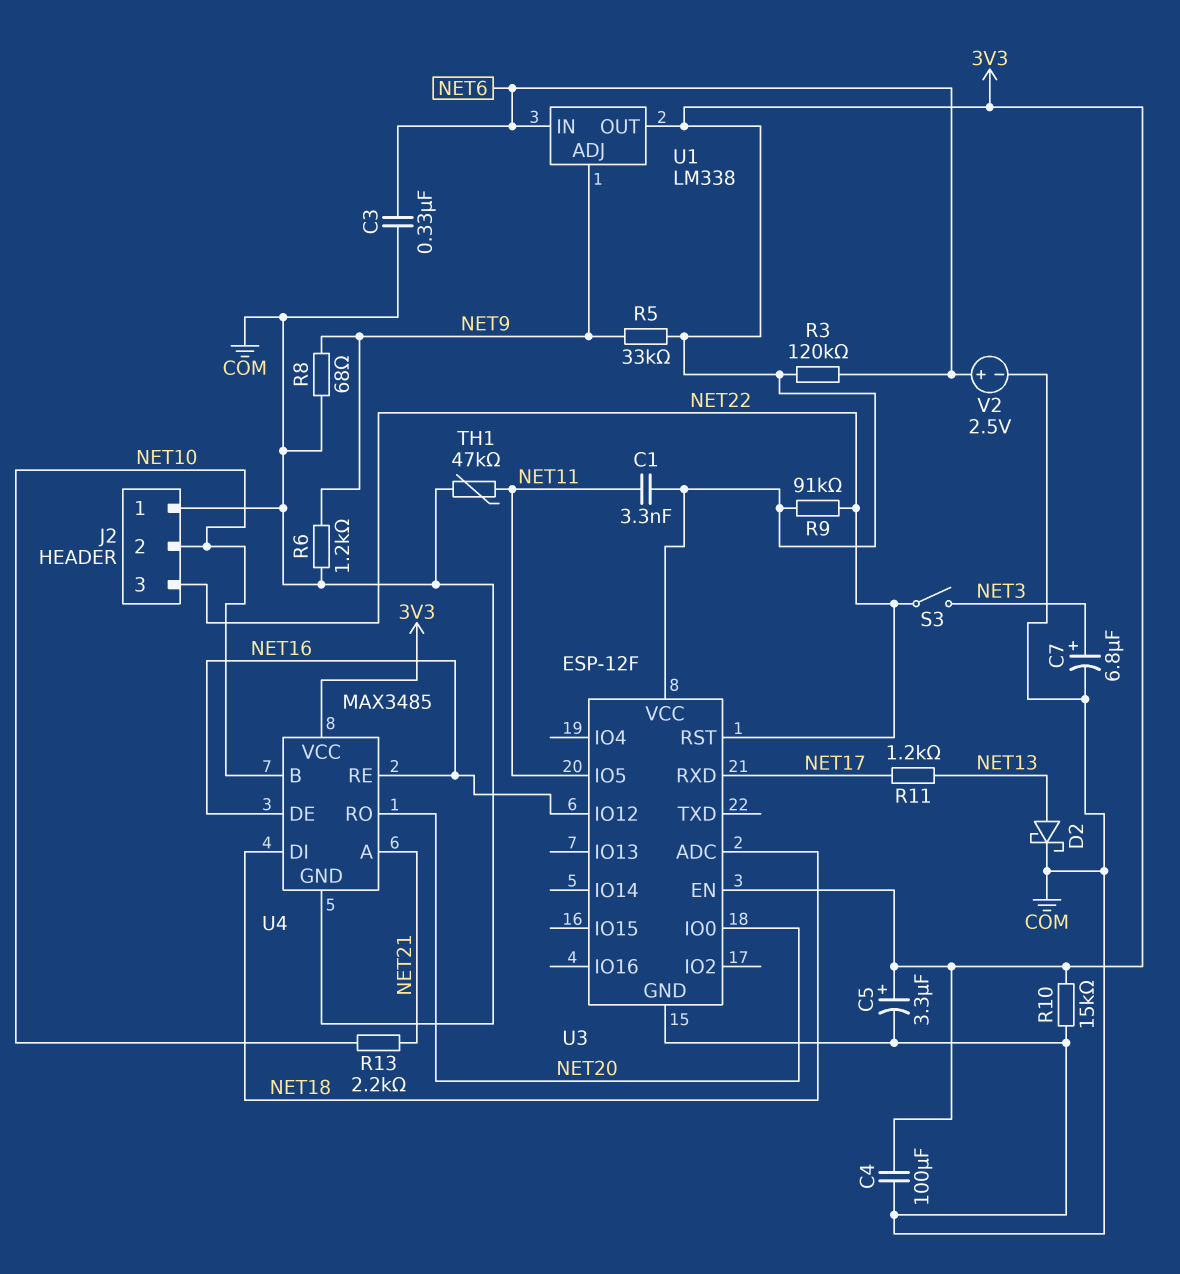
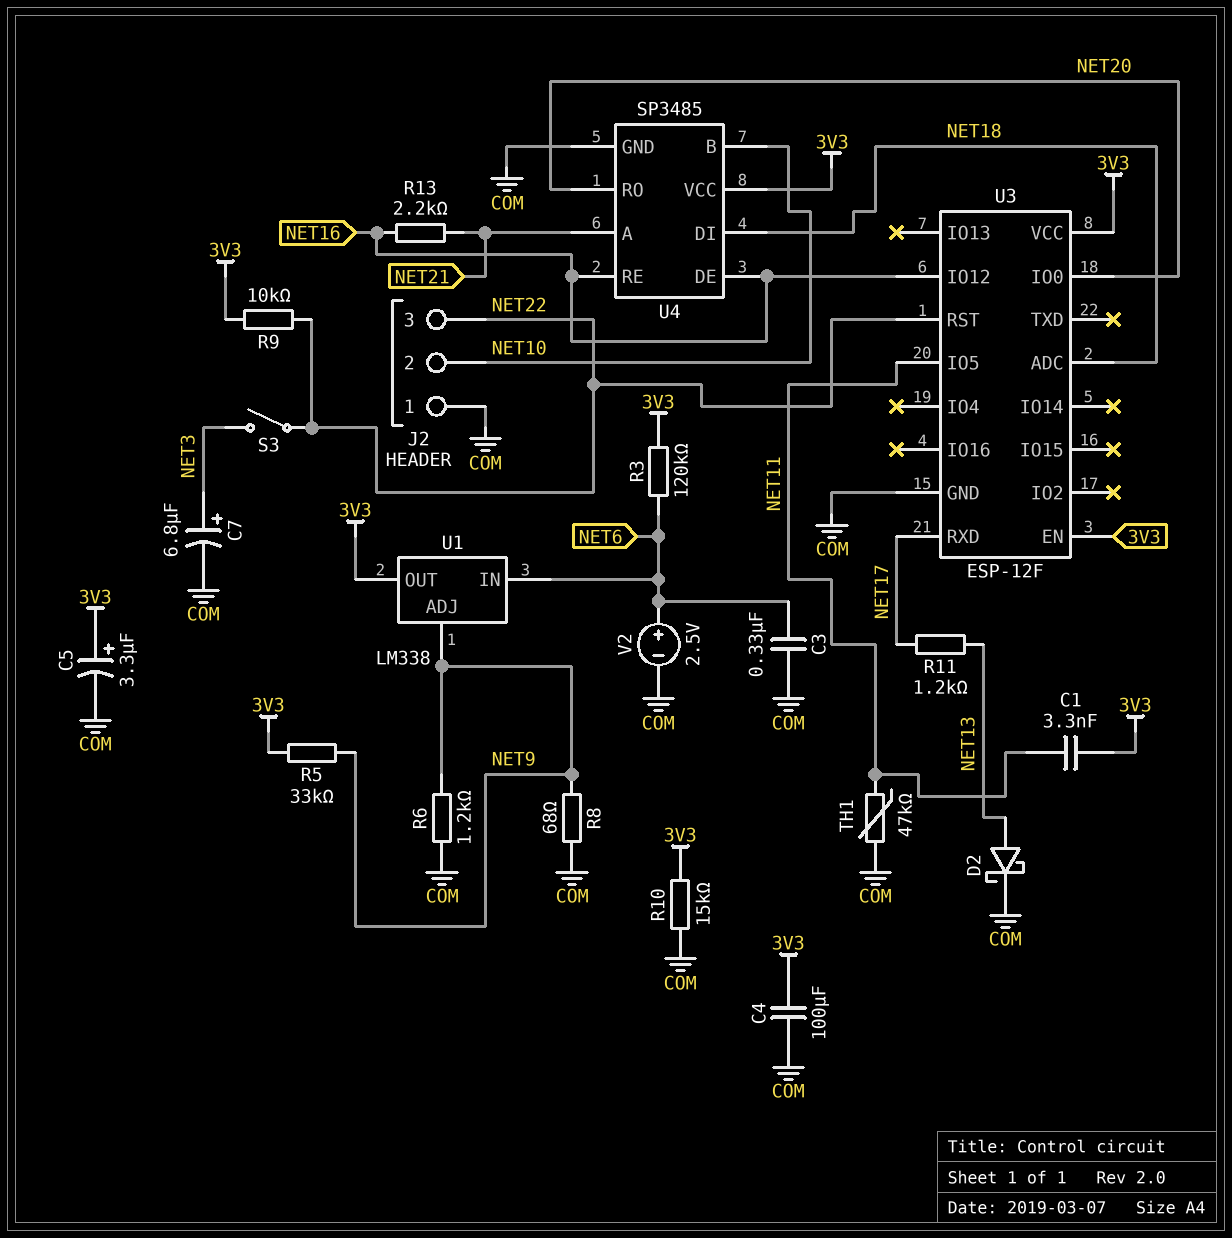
R9: 91k (3V3, NET22) -> 10k (3V3, NET22)
R13: 2.2k (NET10, NET21) -> 2.2k (NET16, NET21)
U4: MAX3485 -> SP3485

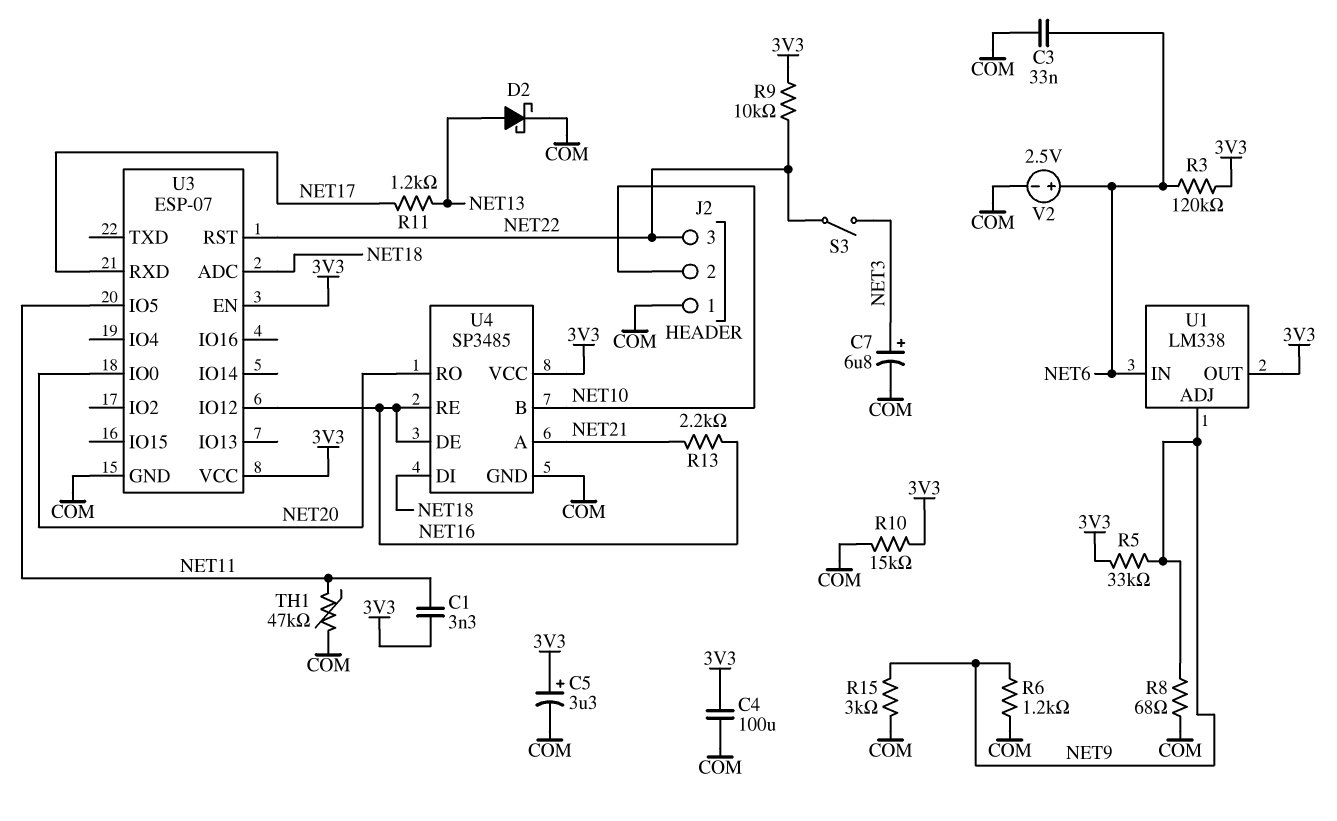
C3: 330nF (COM, NET6) -> 33nF (COM, NET6)
R15: none -> 3k (COM, NET9)
U3: ESP-12F -> ESP-07

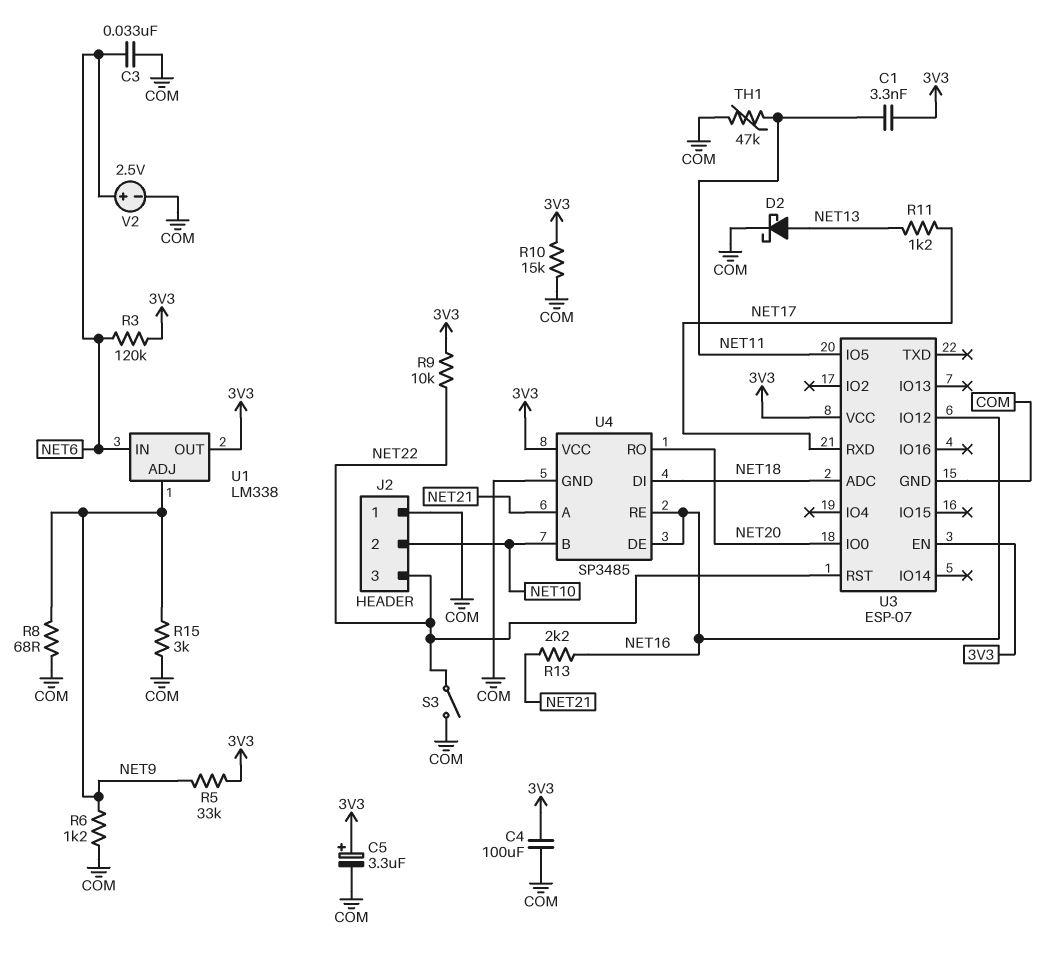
C7: 6.8uF (plus NET3, minus COM) -> none
S3: switch (NET3, NET22) -> switch (COM, NET22)

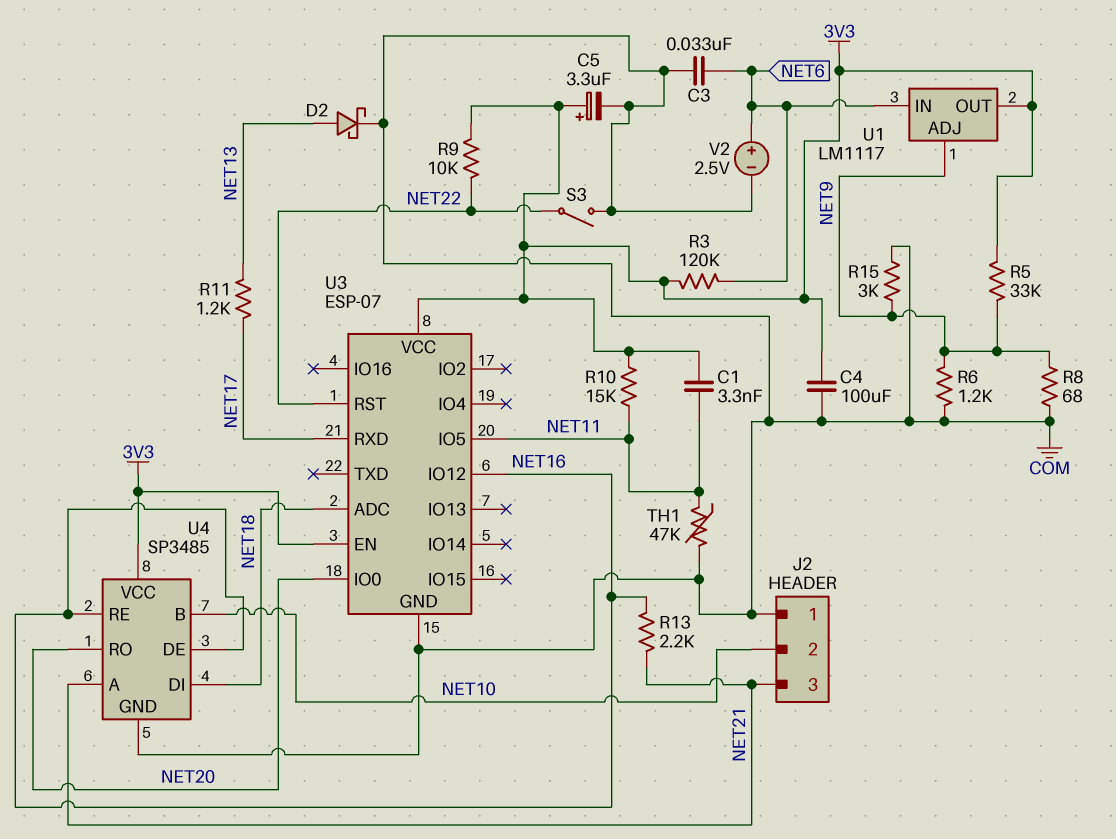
J2 pin 3: NET22 -> NET21
R10: 15k (3V3, COM) -> 15k (3V3, NET11)
U1: LM338 -> LM1117

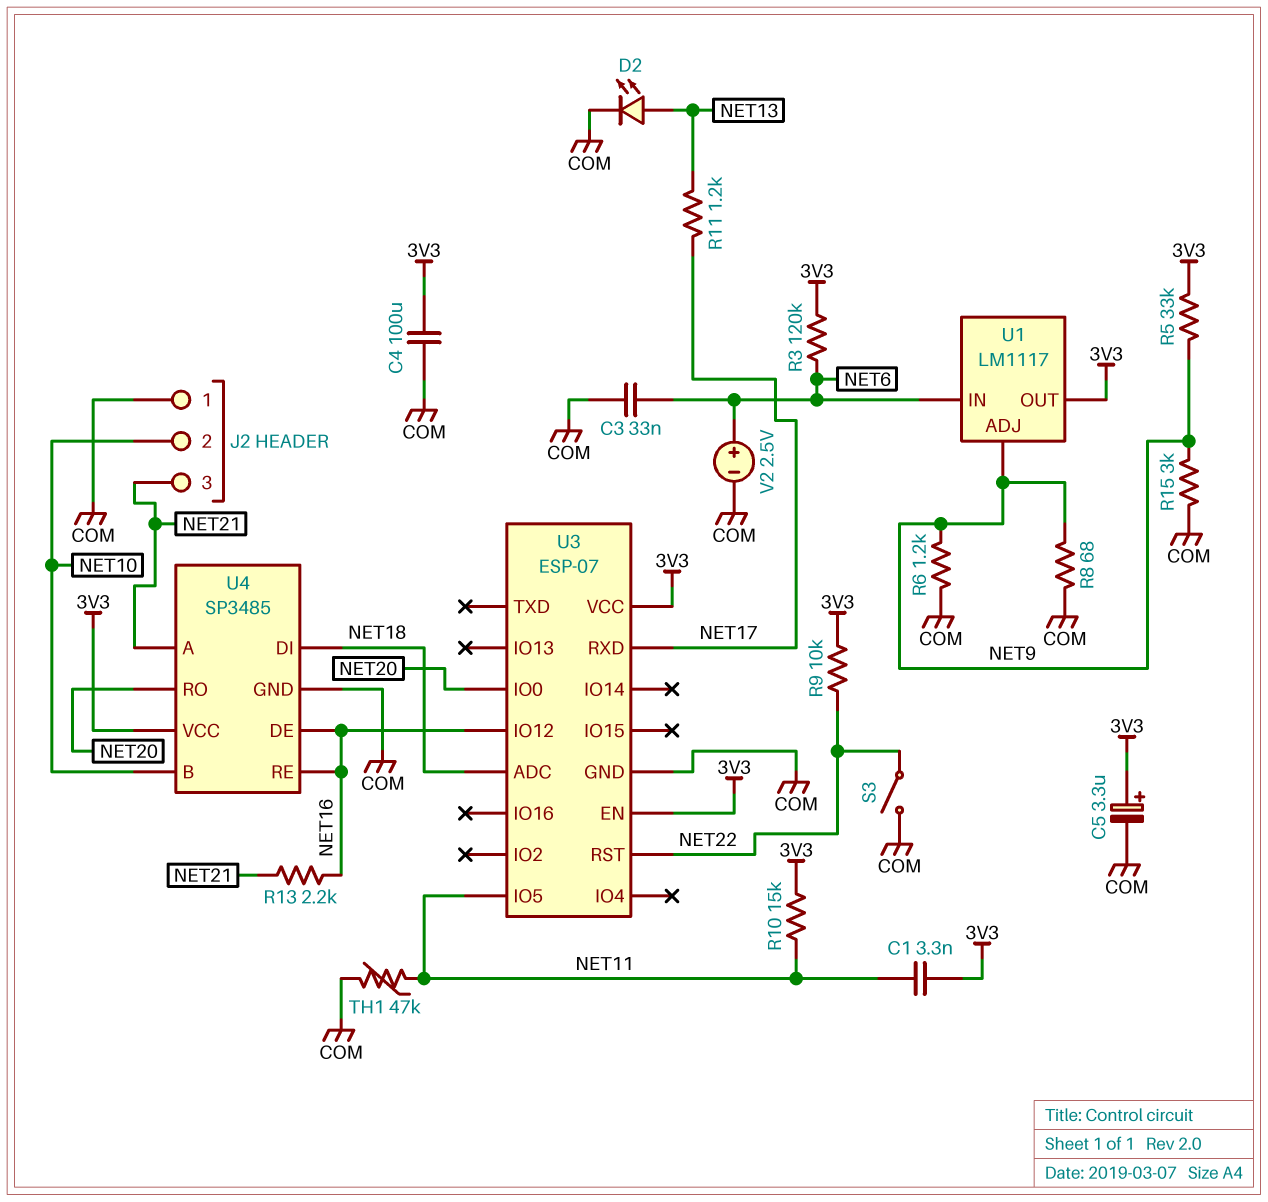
D2: schottky (A NET13, K COM) -> LED (A NET13, K COM)

